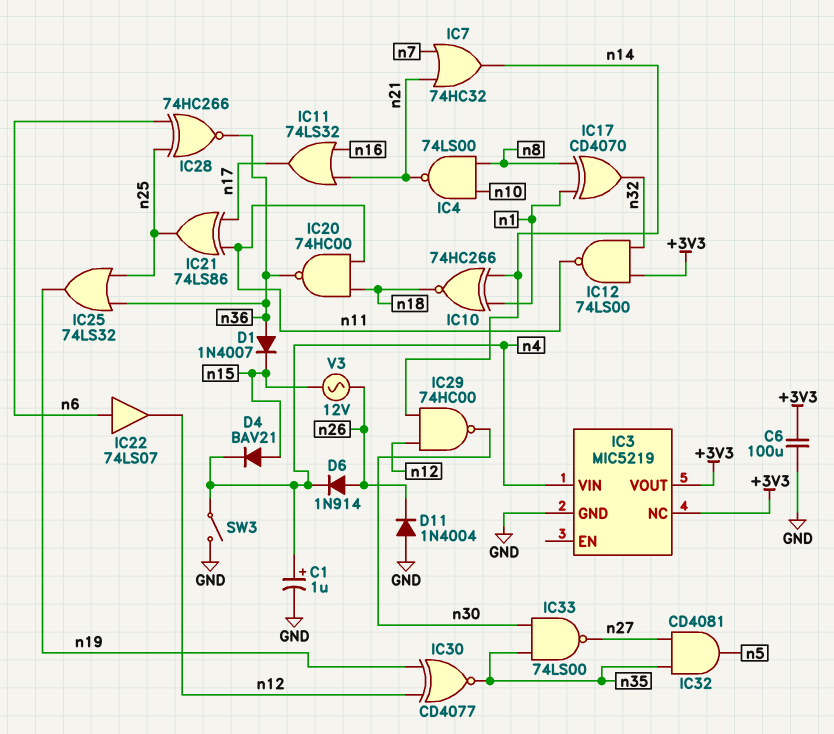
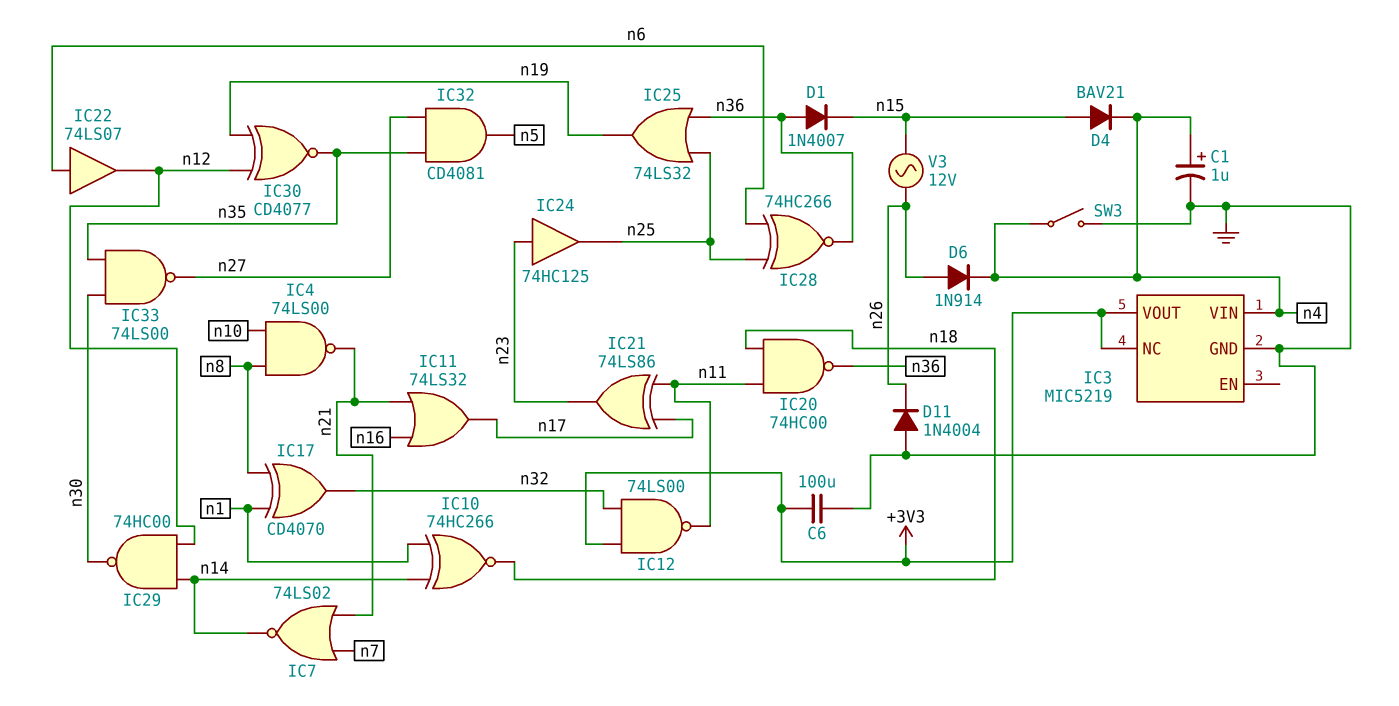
IC7: OR 74HC32 (in n7, in n21, out n14) -> NOR 74LS02 (in n7, in n21, out n14)
IC21: XOR 74LS86 (in n11, in n17, out n25) -> XOR 74LS86 (in n11, in n17, out n23)
IC24: none -> buffer 74HC125 (in n23, out n25)

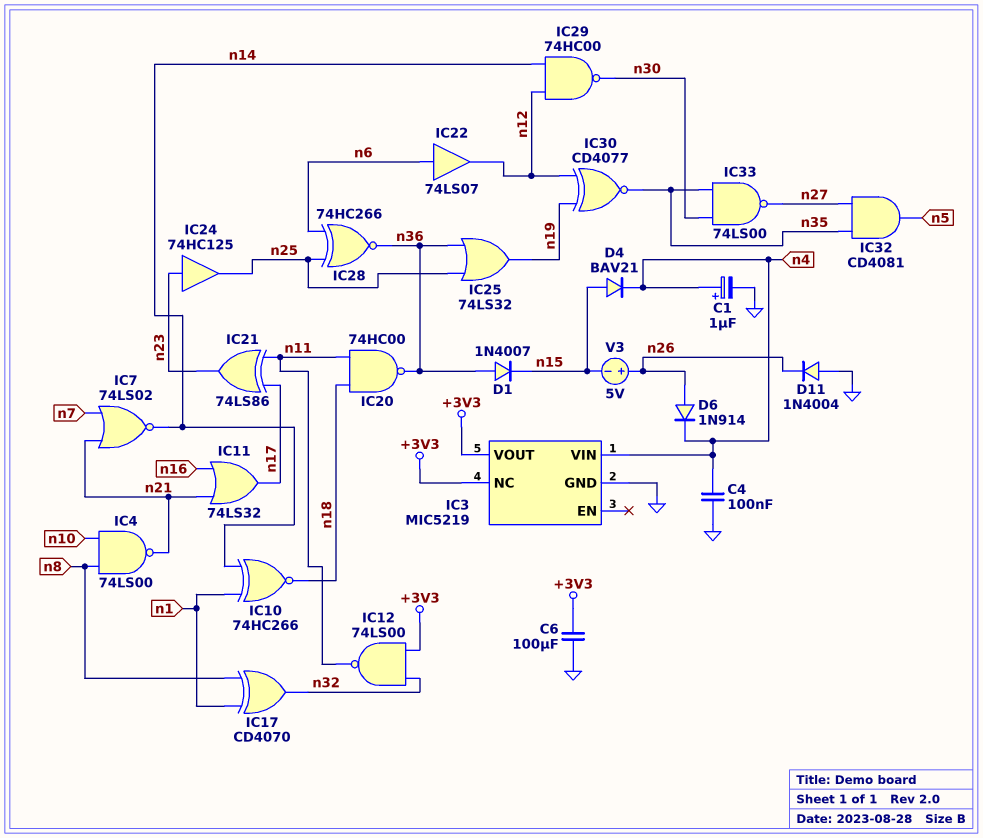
C4: none -> 100nF (GND, n4)
SW3: switch (GND, n4) -> none
V3: AC 12V (n15, n26) -> 5V (plus n26, minus n15)

